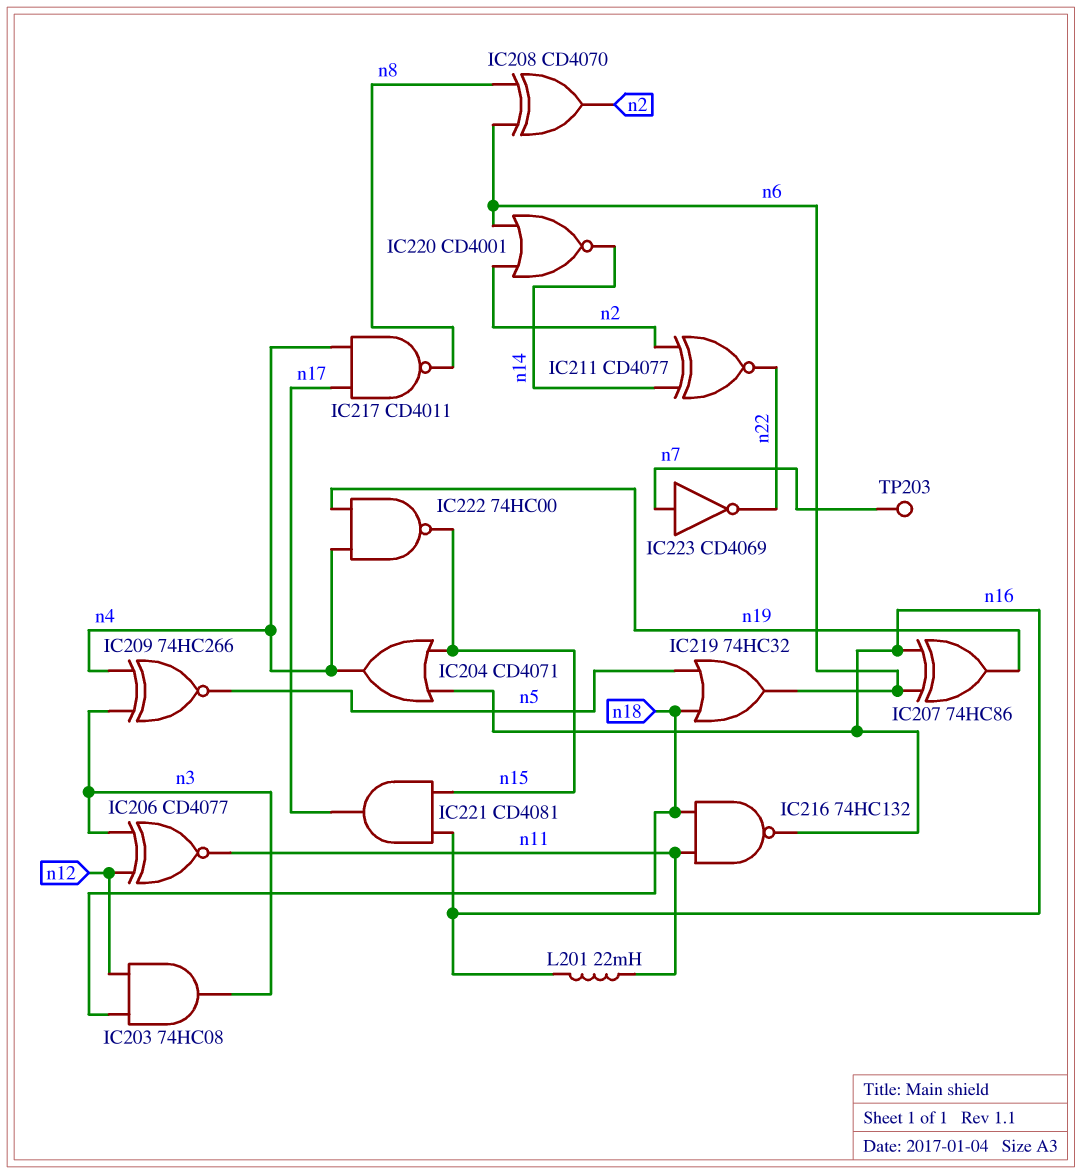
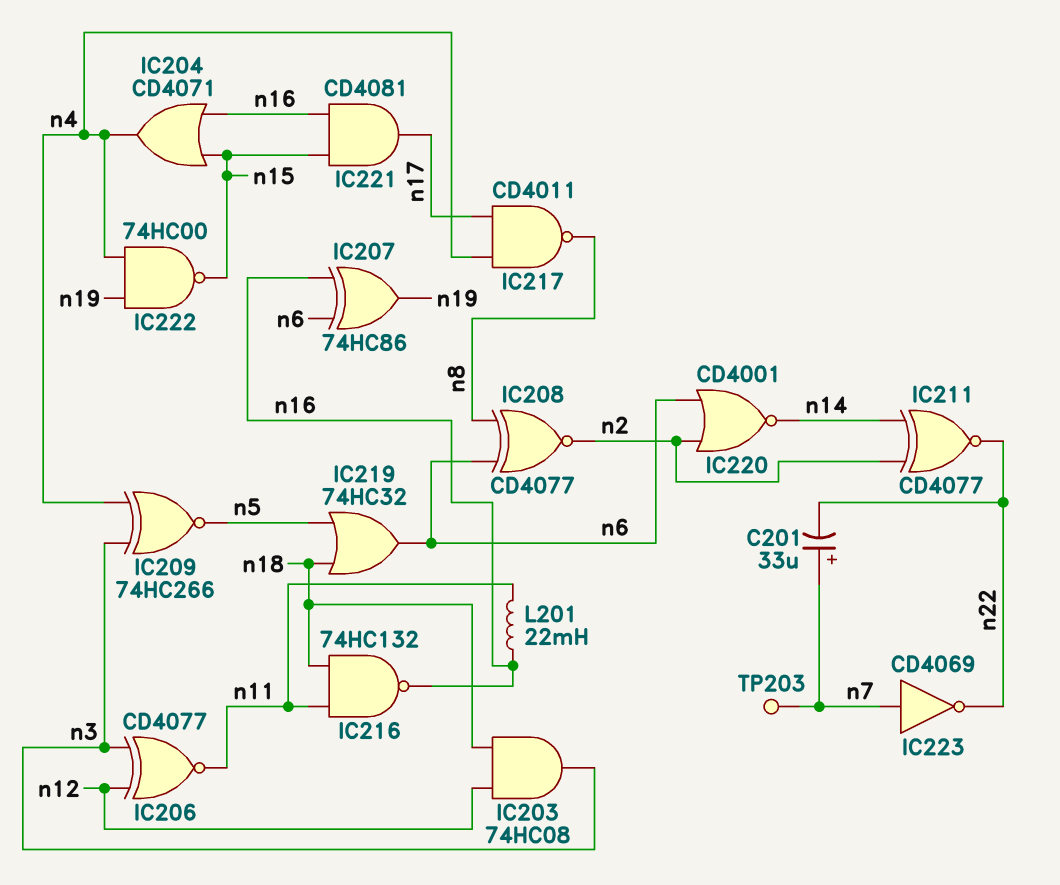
C201: none -> 33uF (plus n7, minus n22)
IC208: XOR CD4070 (in n6, in n8, out n2) -> XNOR CD4077 (in n6, in n8, out n2)

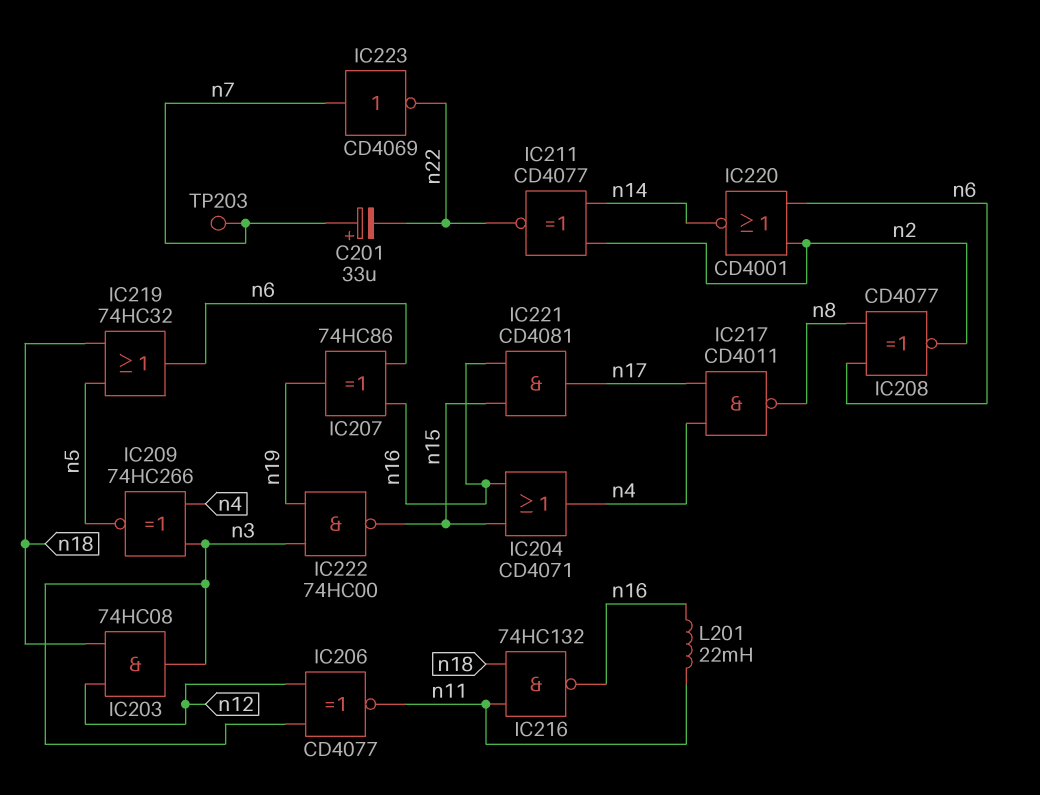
IC222: NAND 74HC00 (in n4, in n19, out n15) -> NAND 74HC00 (in n3, in n19, out n15)

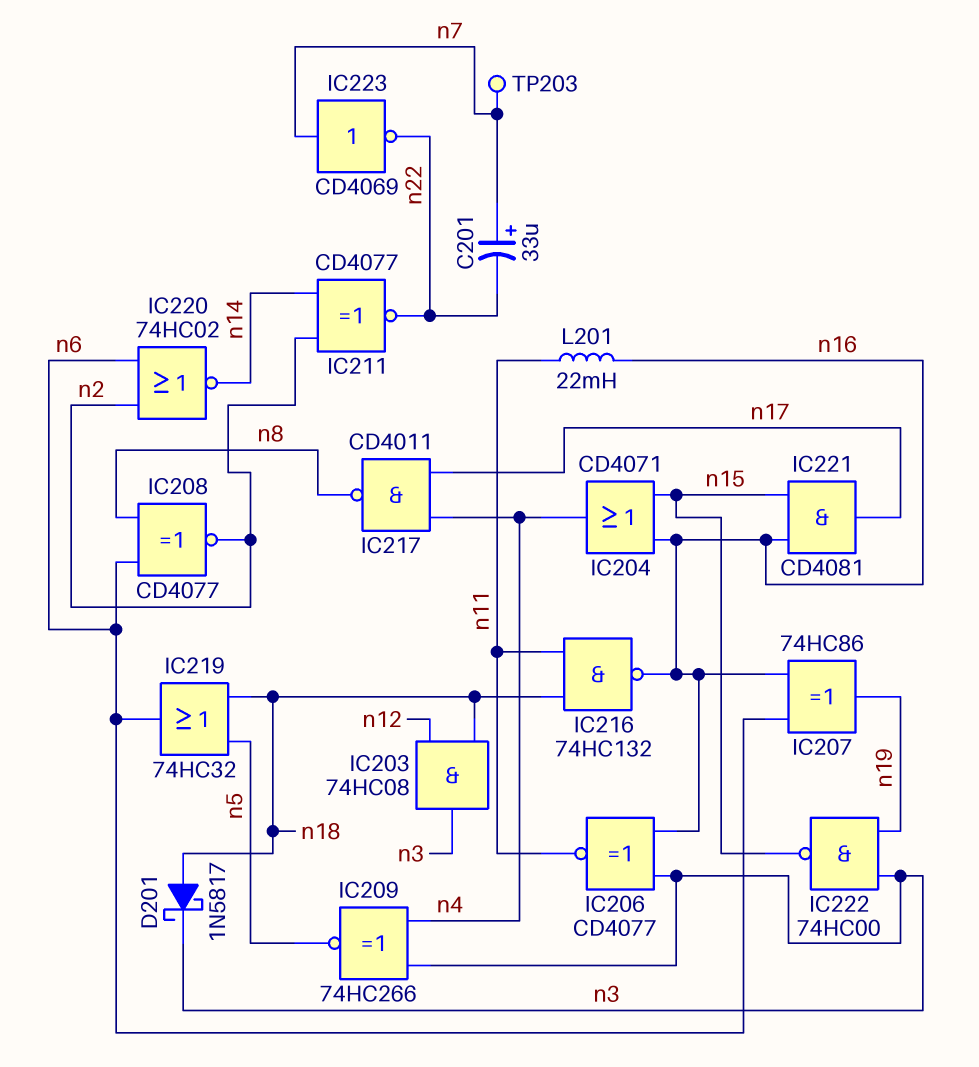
D201: none -> schottky 1N5817 (A n18, K n3)
IC206: XNOR CD4077 (in n3, in n12, out n11) -> XNOR CD4077 (in n3, in n16, out n11)
IC220: NOR CD4001 (in n2, in n6, out n14) -> NOR 74HC02 (in n2, in n6, out n14)

